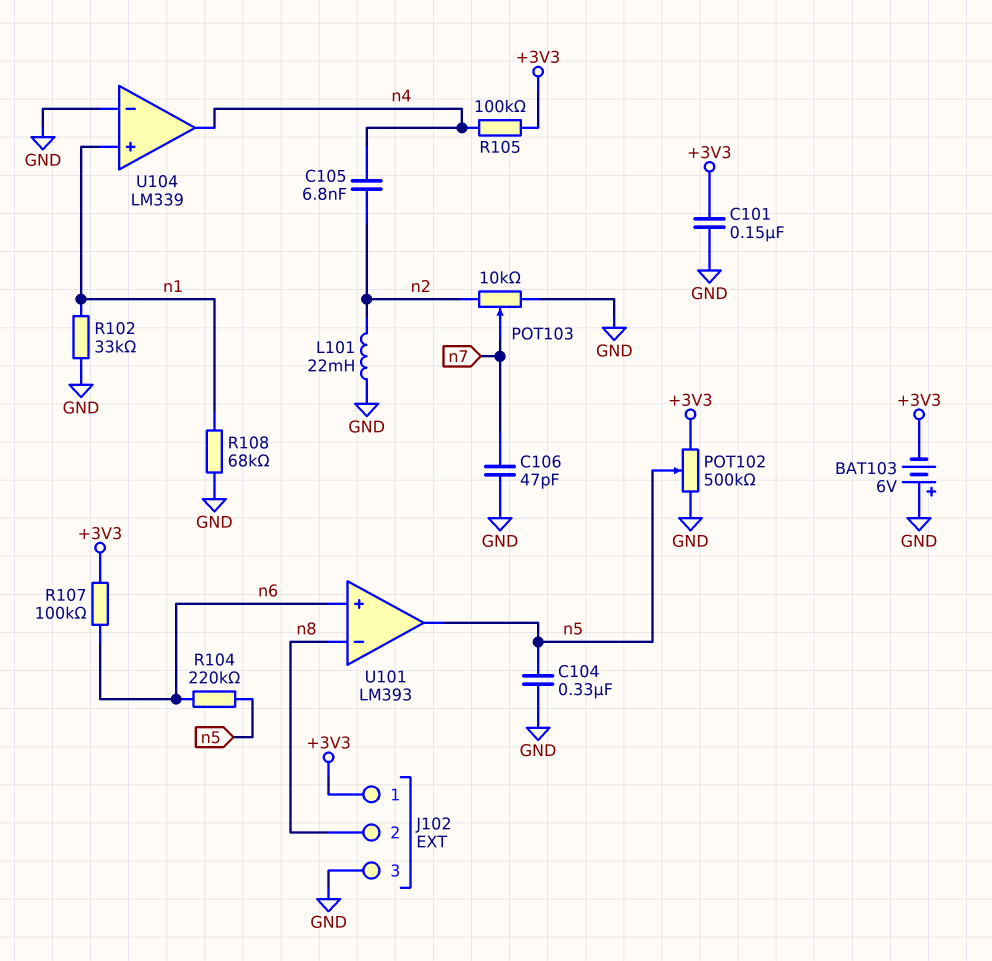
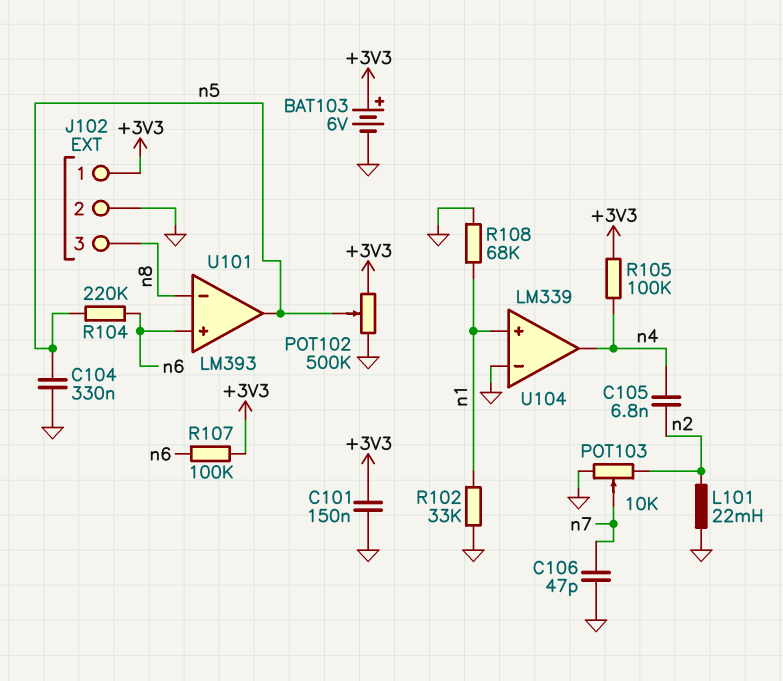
BAT103: 6V (plus GND, minus +3V3) -> 6V (plus +3V3, minus GND)
J102 pin 2: n8 -> GND
J102 pin 3: GND -> n8

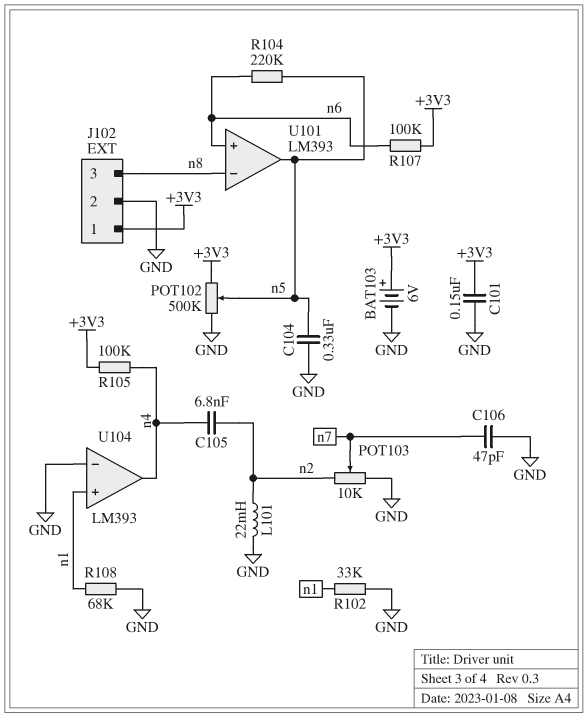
U104: LM339 -> LM393

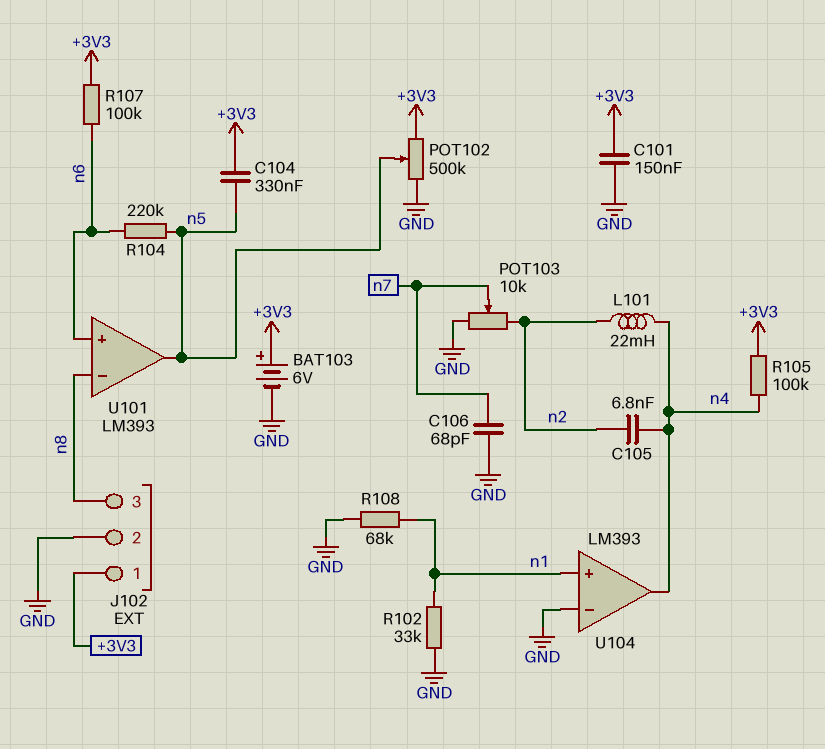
C104: 330nF (GND, n5) -> 330nF (+3V3, n5)
C106: 47pF (GND, n7) -> 68pF (GND, n7)
L101: 22mH (GND, n2) -> 22mH (n2, n4)

